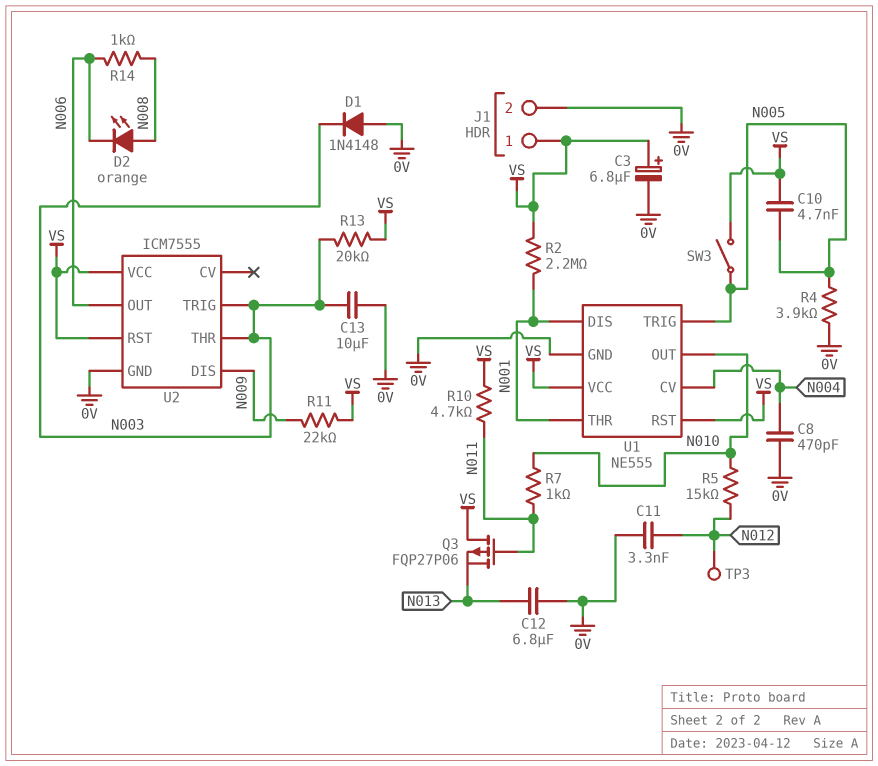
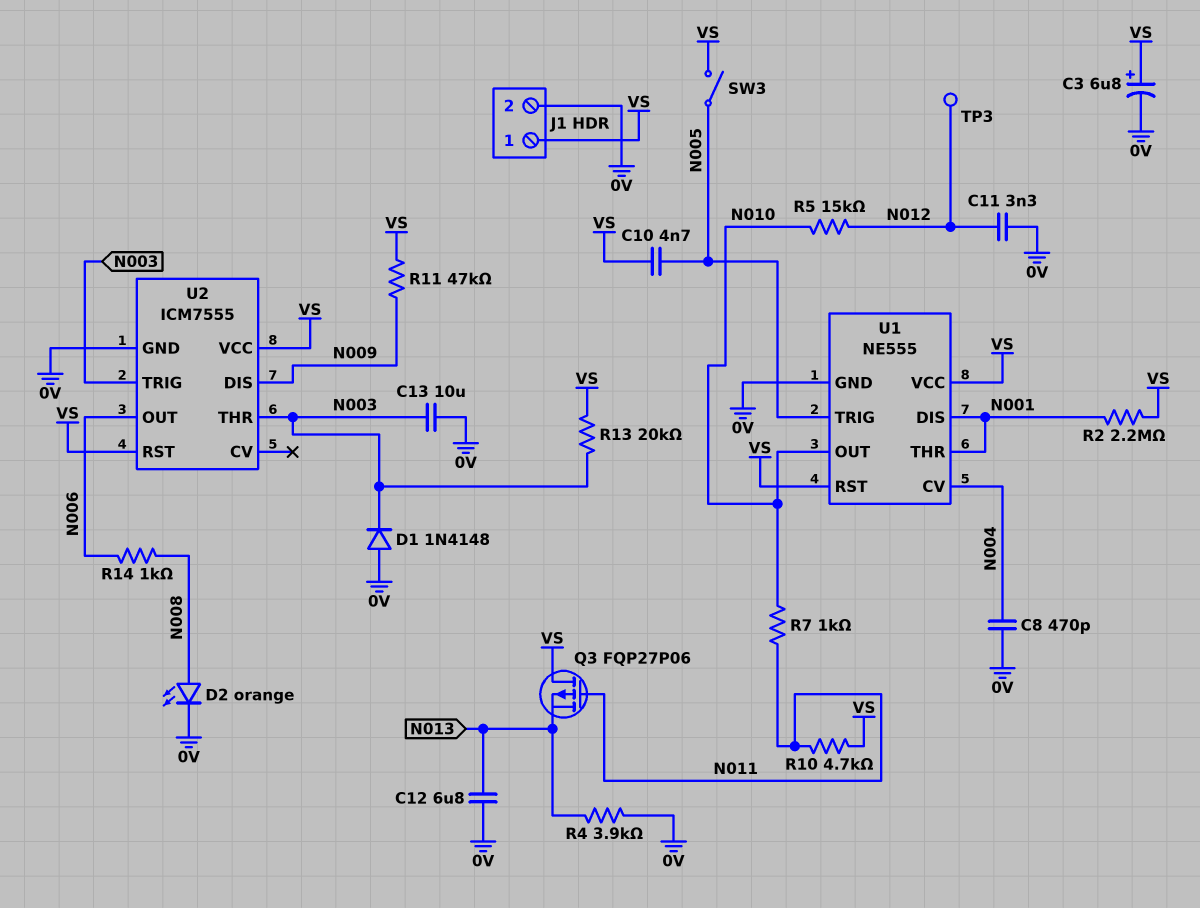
D2: LED orange (A N008, K N006) -> LED orange (A N008, K 0V)
R4: 3.9k (0V, N005) -> 3.9k (0V, N013)
R11: 22k (N009, VS) -> 47k (N009, VS)

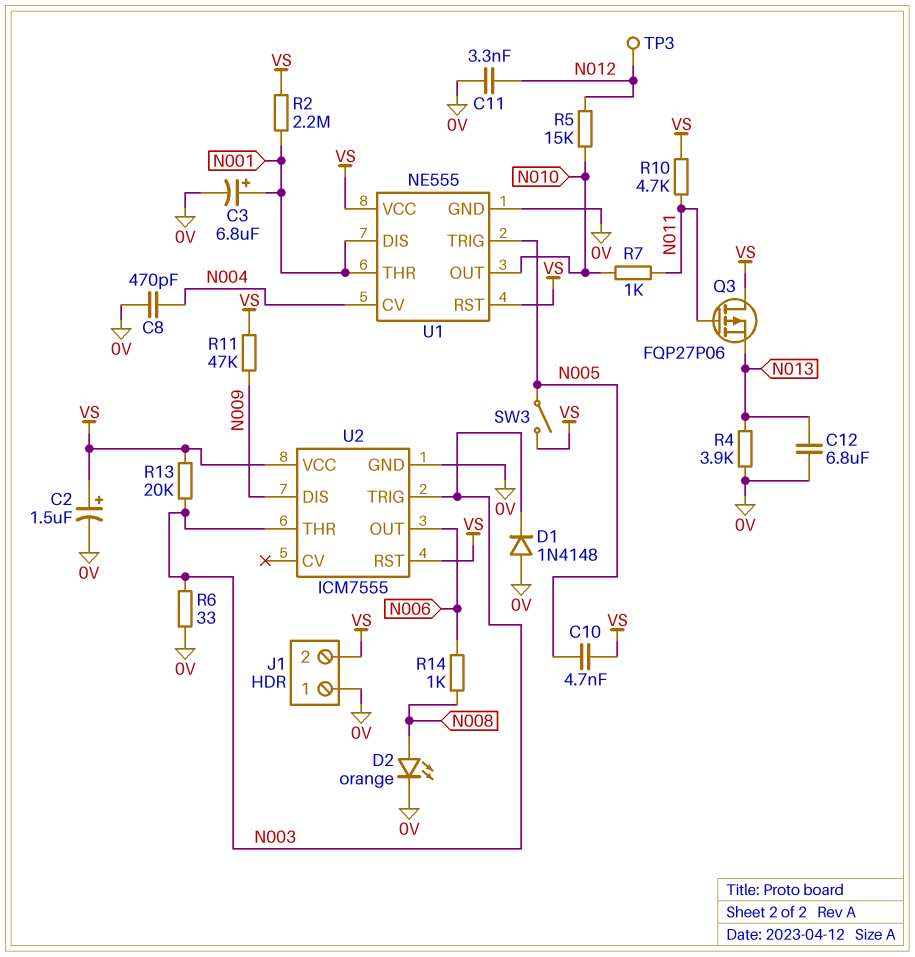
C2: none -> 1.5uF (plus VS, minus 0V)
C3: 6.8uF (plus VS, minus 0V) -> 6.8uF (plus N001, minus 0V)
C13: 10uF (0V, N003) -> none
J1 pin 1: VS -> 0V
J1 pin 2: 0V -> VS
R6: none -> 33 (0V, N003)

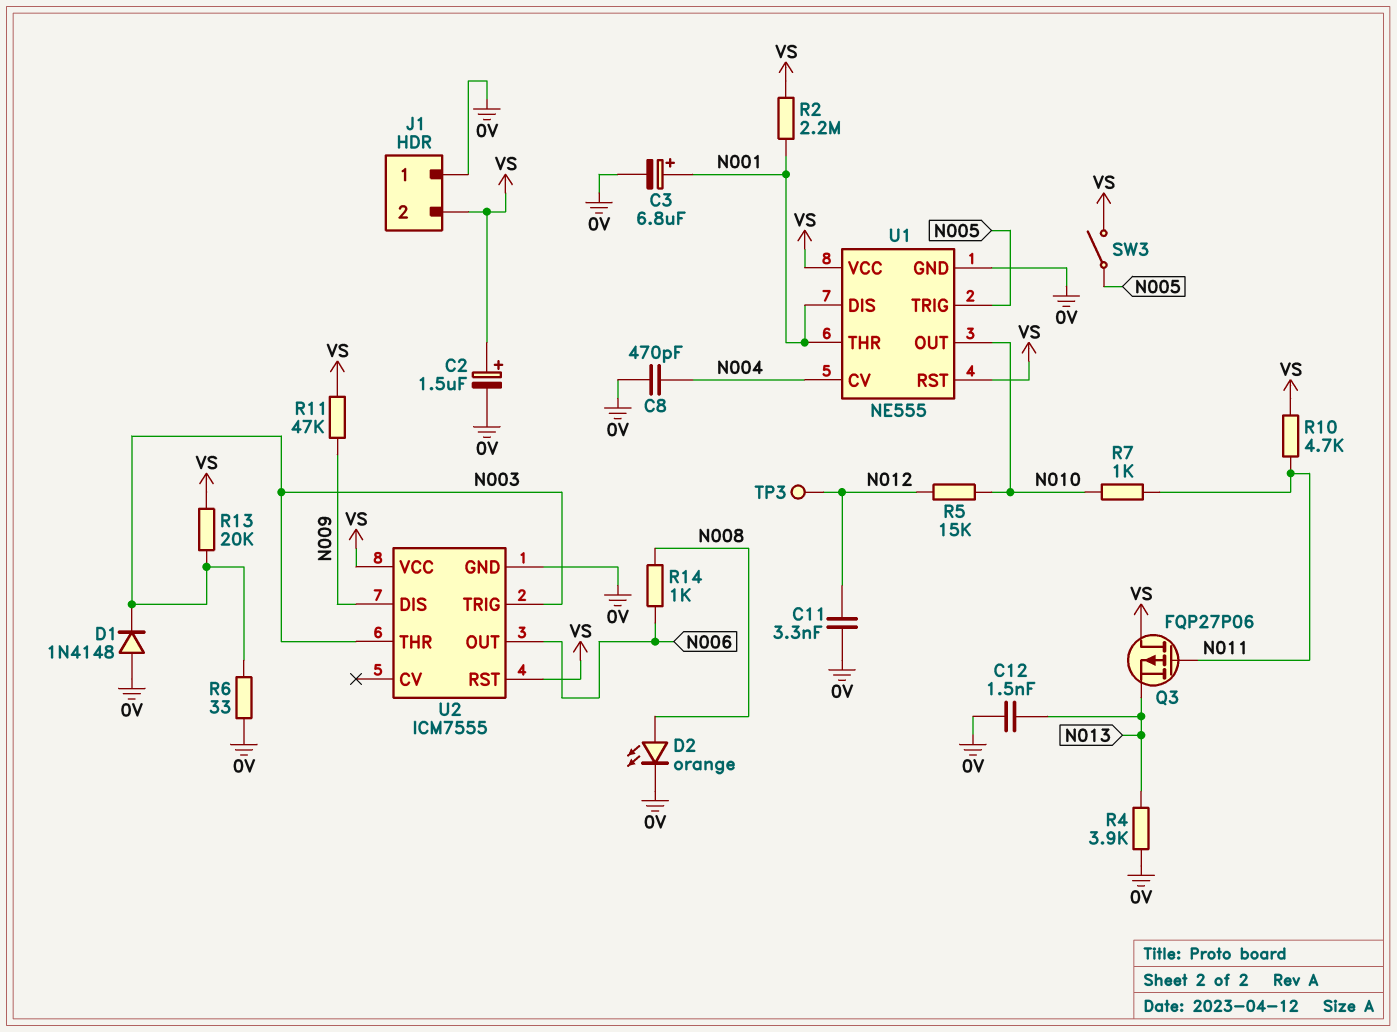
C10: 4.7nF (N005, VS) -> none
C12: 6.8uF (0V, N013) -> 1.5nF (0V, N013)

